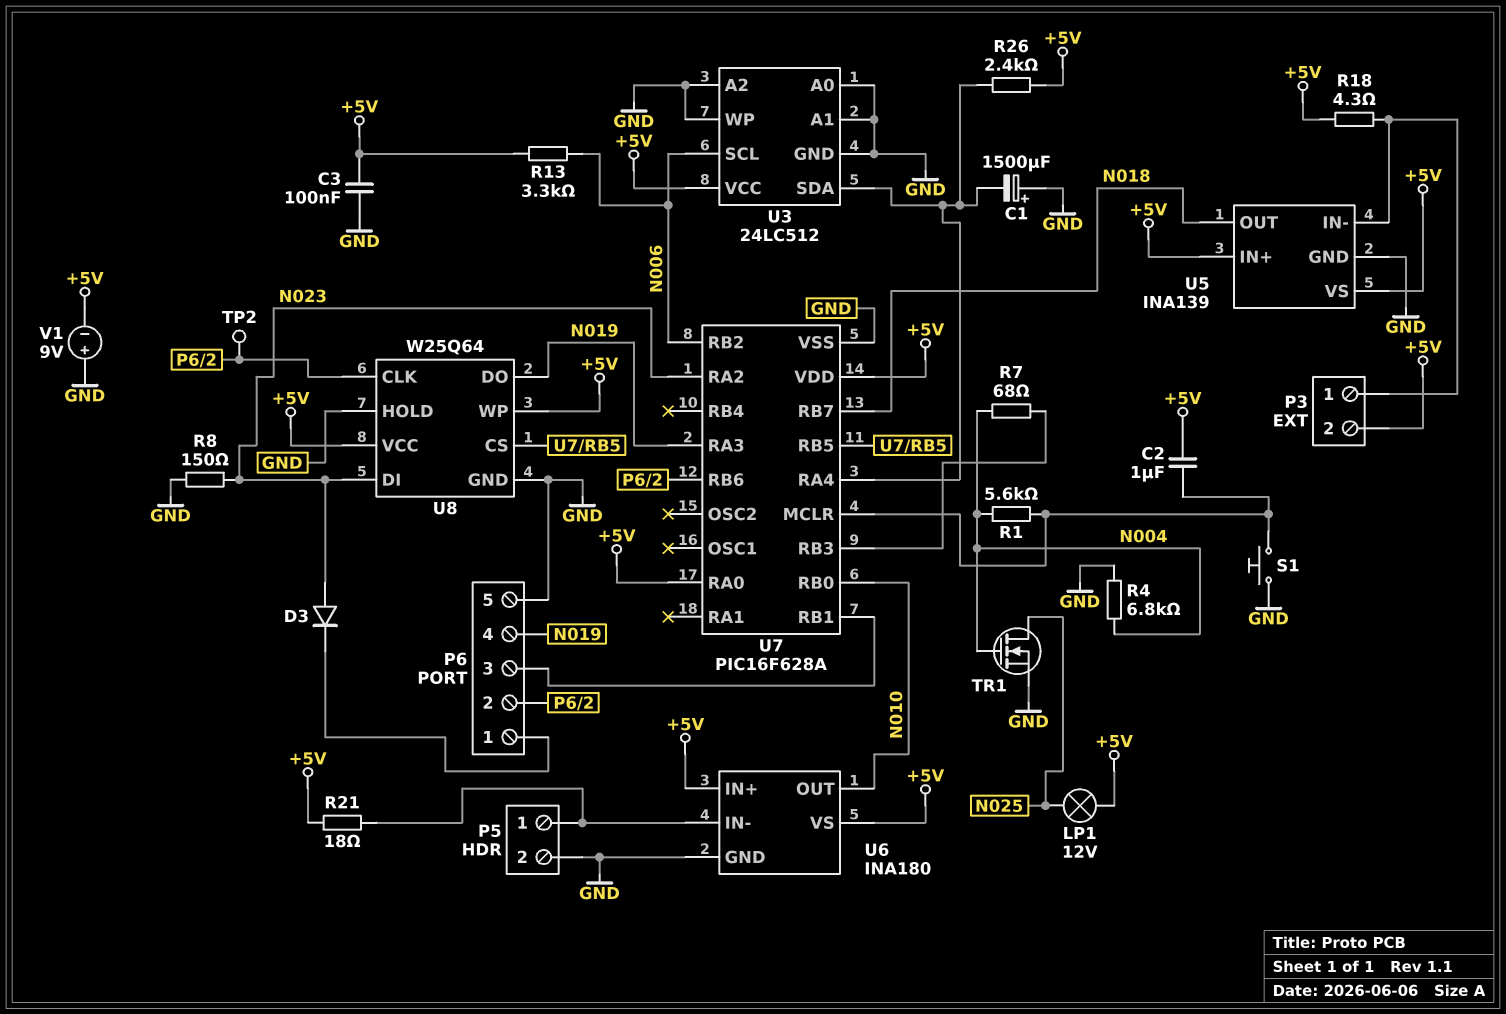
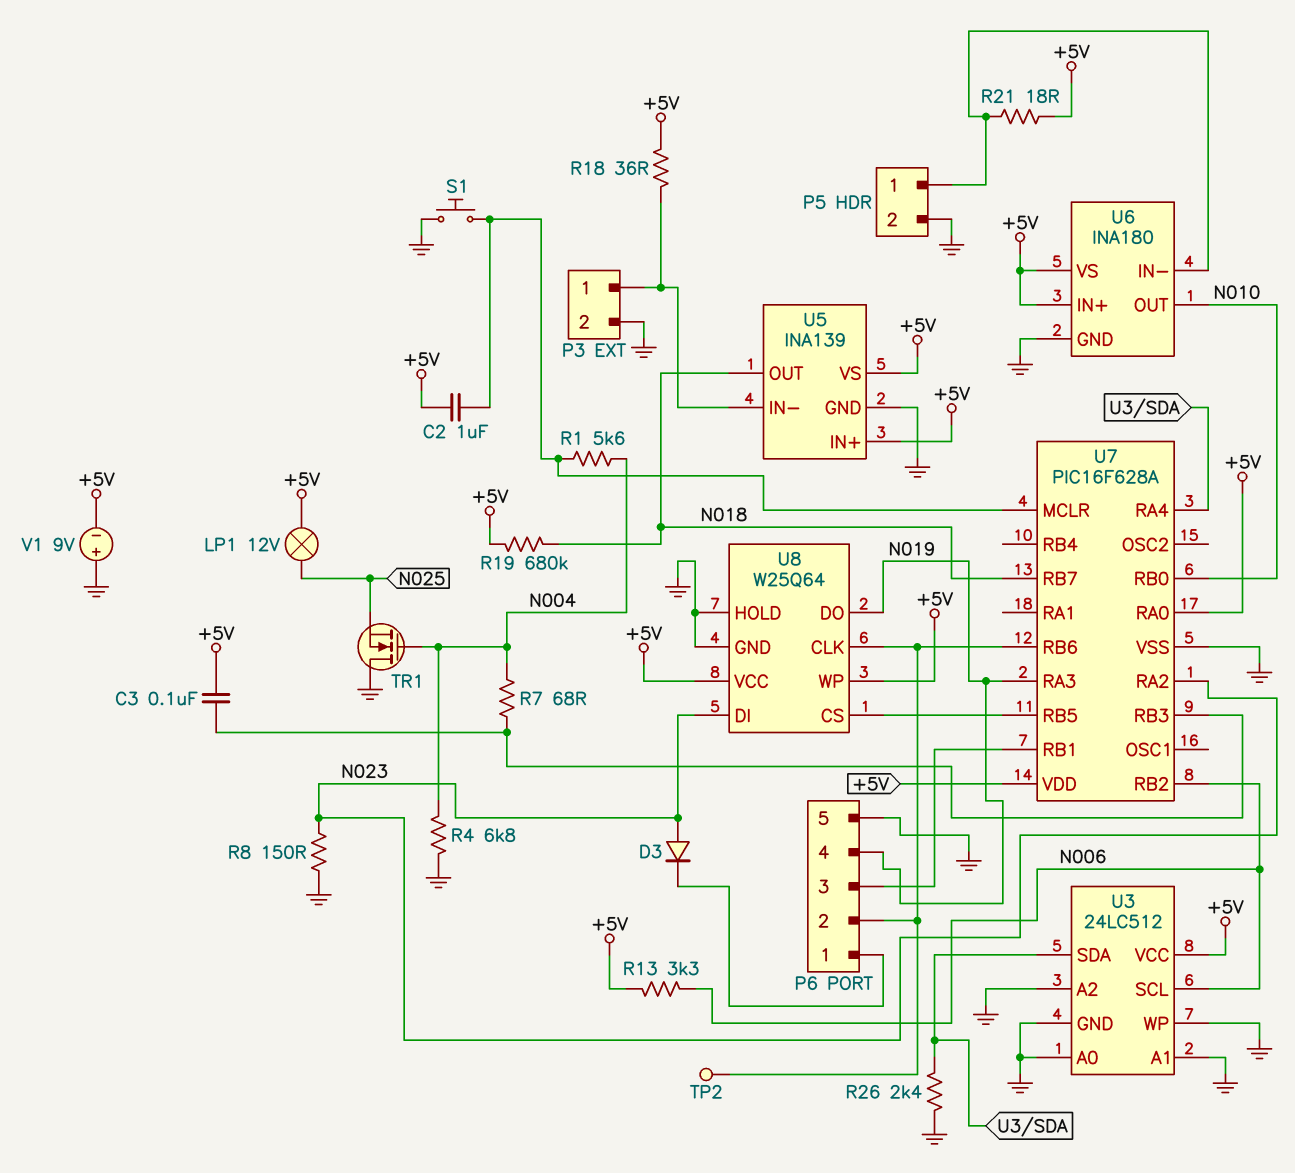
C1: 1500uF (plus GND, minus U3/SDA) -> none
C3: 100nF (+5V, GND) -> 100nF (+5V, U7/RB3)
P3 pin 2: +5V -> GND
R18: 4.3 (+5V, P3/1) -> 36 (+5V, P3/1)
R19: none -> 680k (+5V, N018)
R26: 2.4k (+5V, U3/SDA) -> 2.4k (GND, U3/SDA)
TR1: NMOS (G N004, D N025, S GND) -> NMOS (G N004, D GND, S N025)

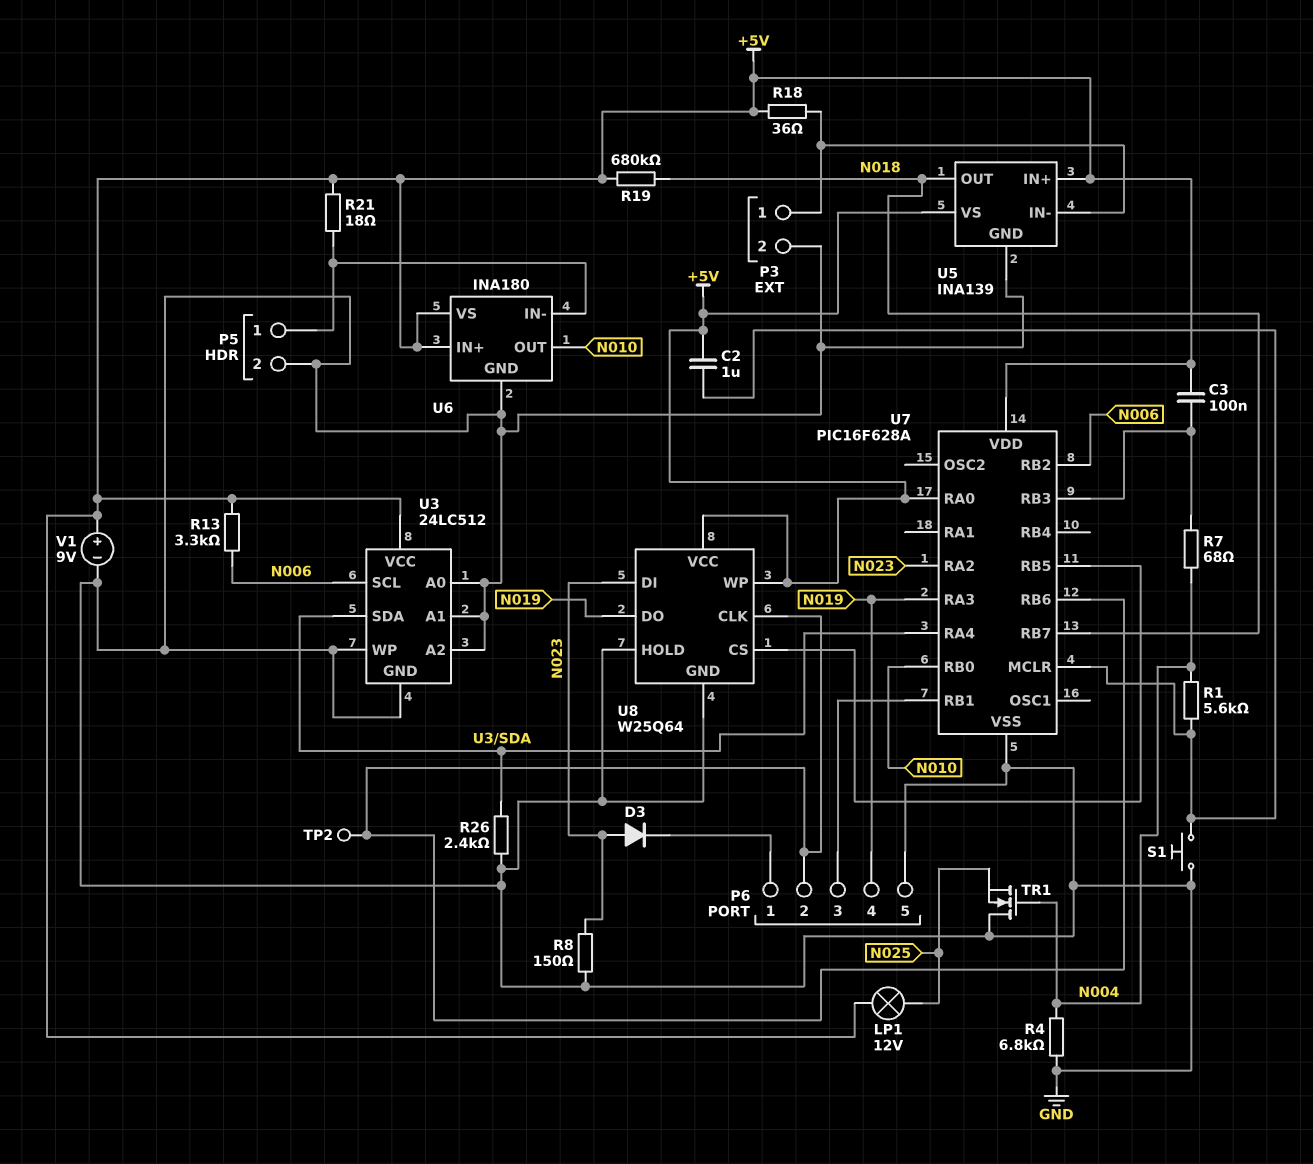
V1: 9V (plus GND, minus +5V) -> 9V (plus +5V, minus GND)

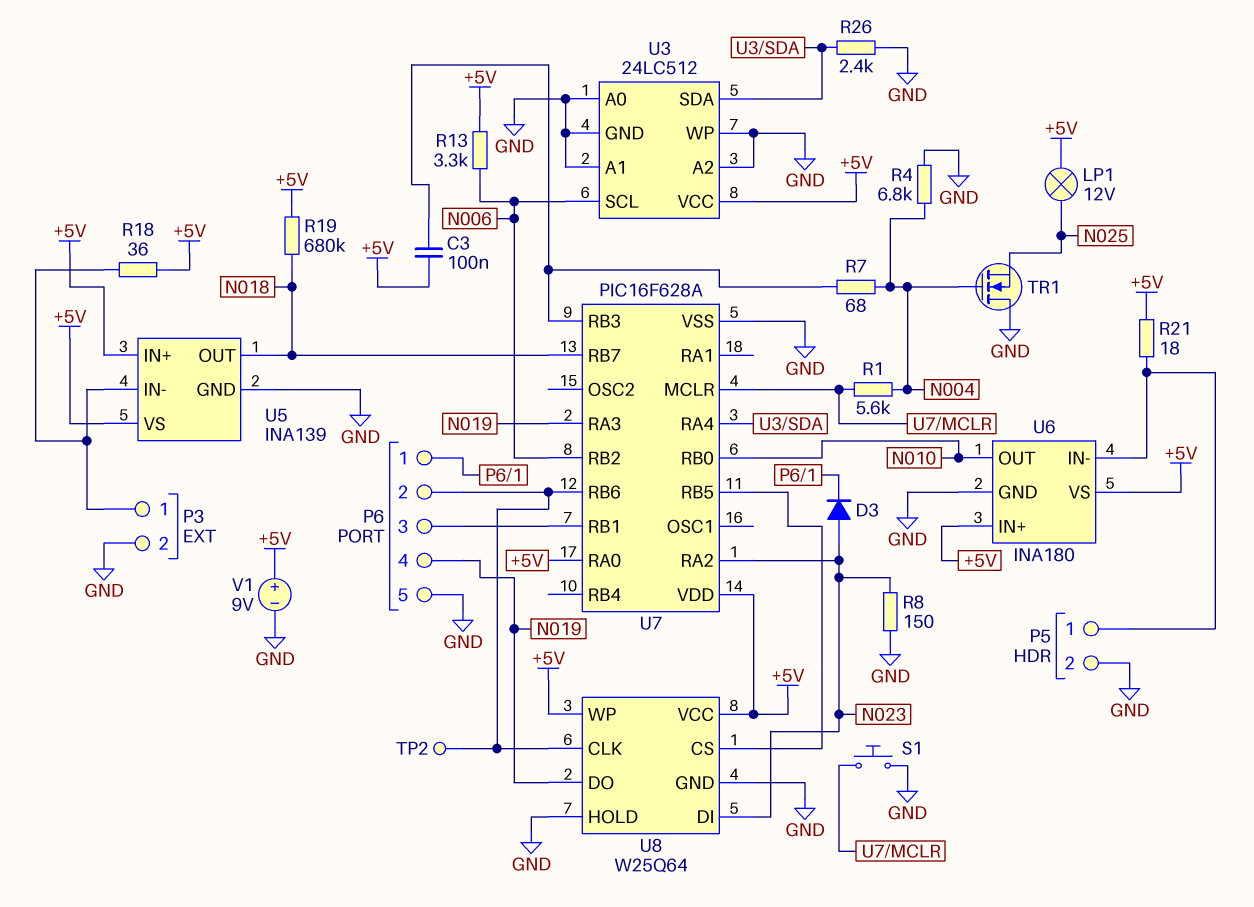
C2: 1uF (+5V, U7/MCLR) -> none

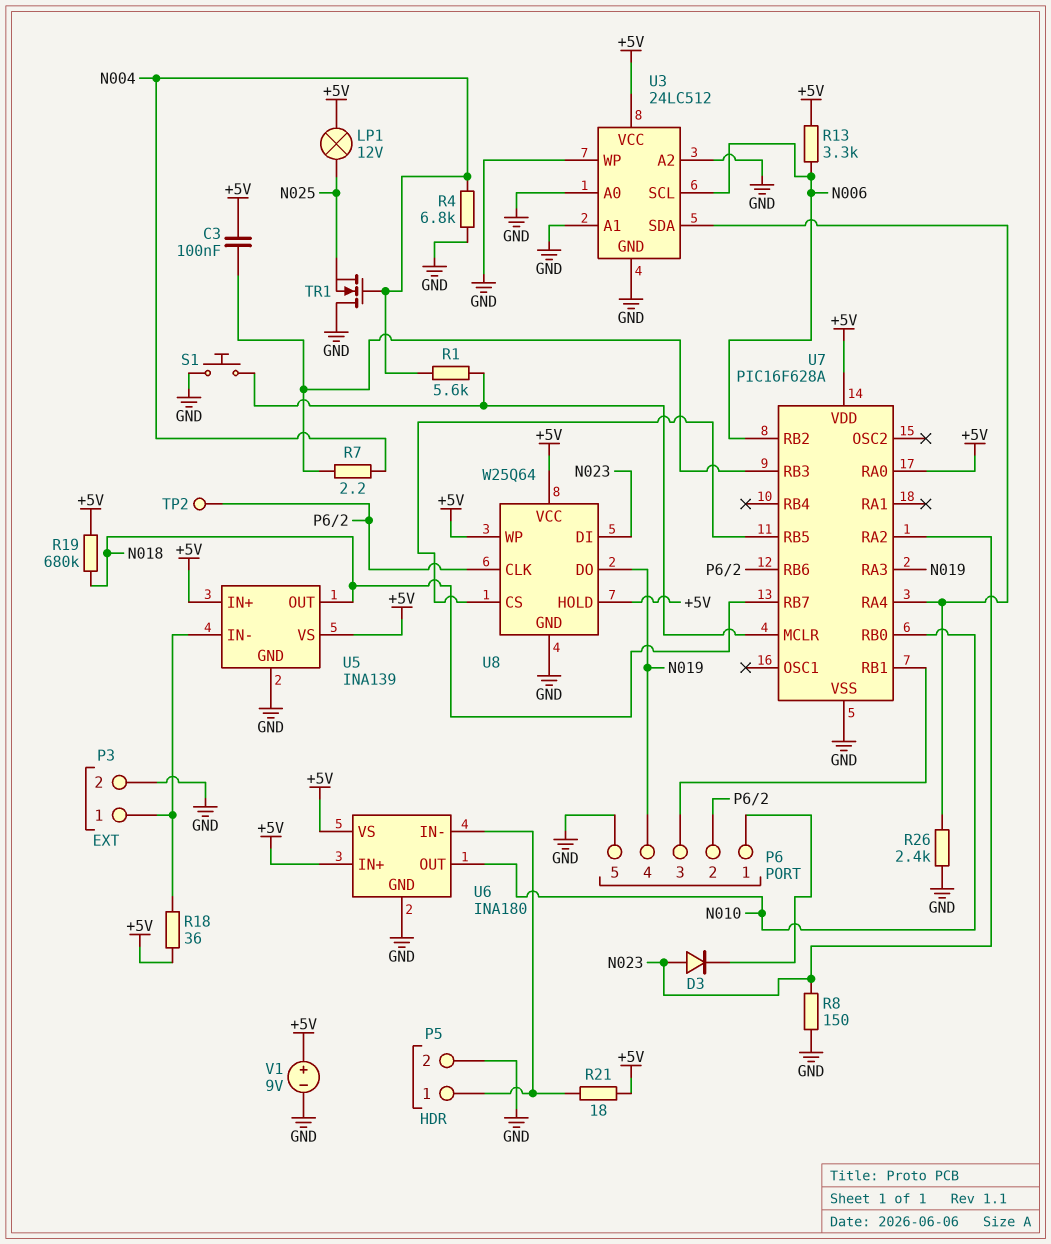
R7: 68 (N004, U7/RB3) -> 2.2 (N004, U7/RB3)
U8 pin HOLD: GND -> +5V

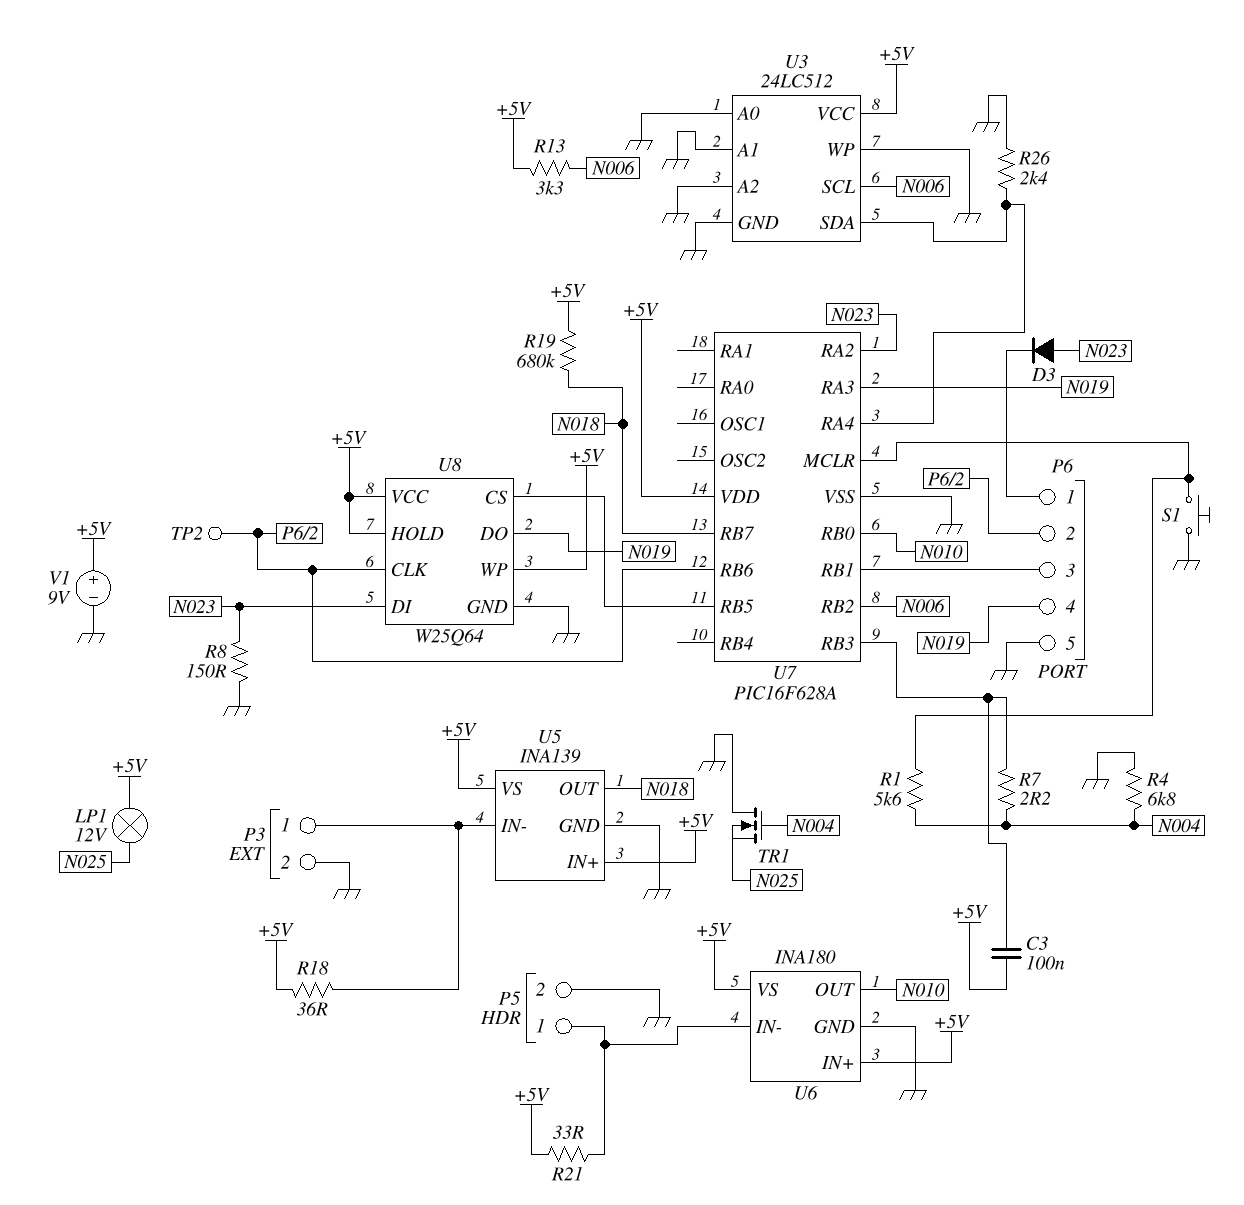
R21: 18 (+5V, P5/1) -> 33 (+5V, P5/1)
U7 pin RA0: +5V -> none

